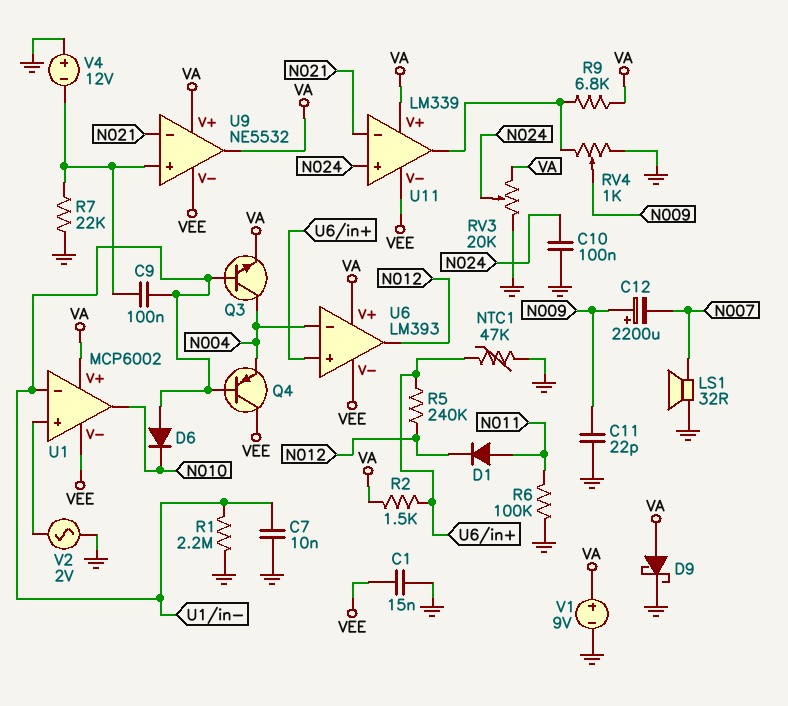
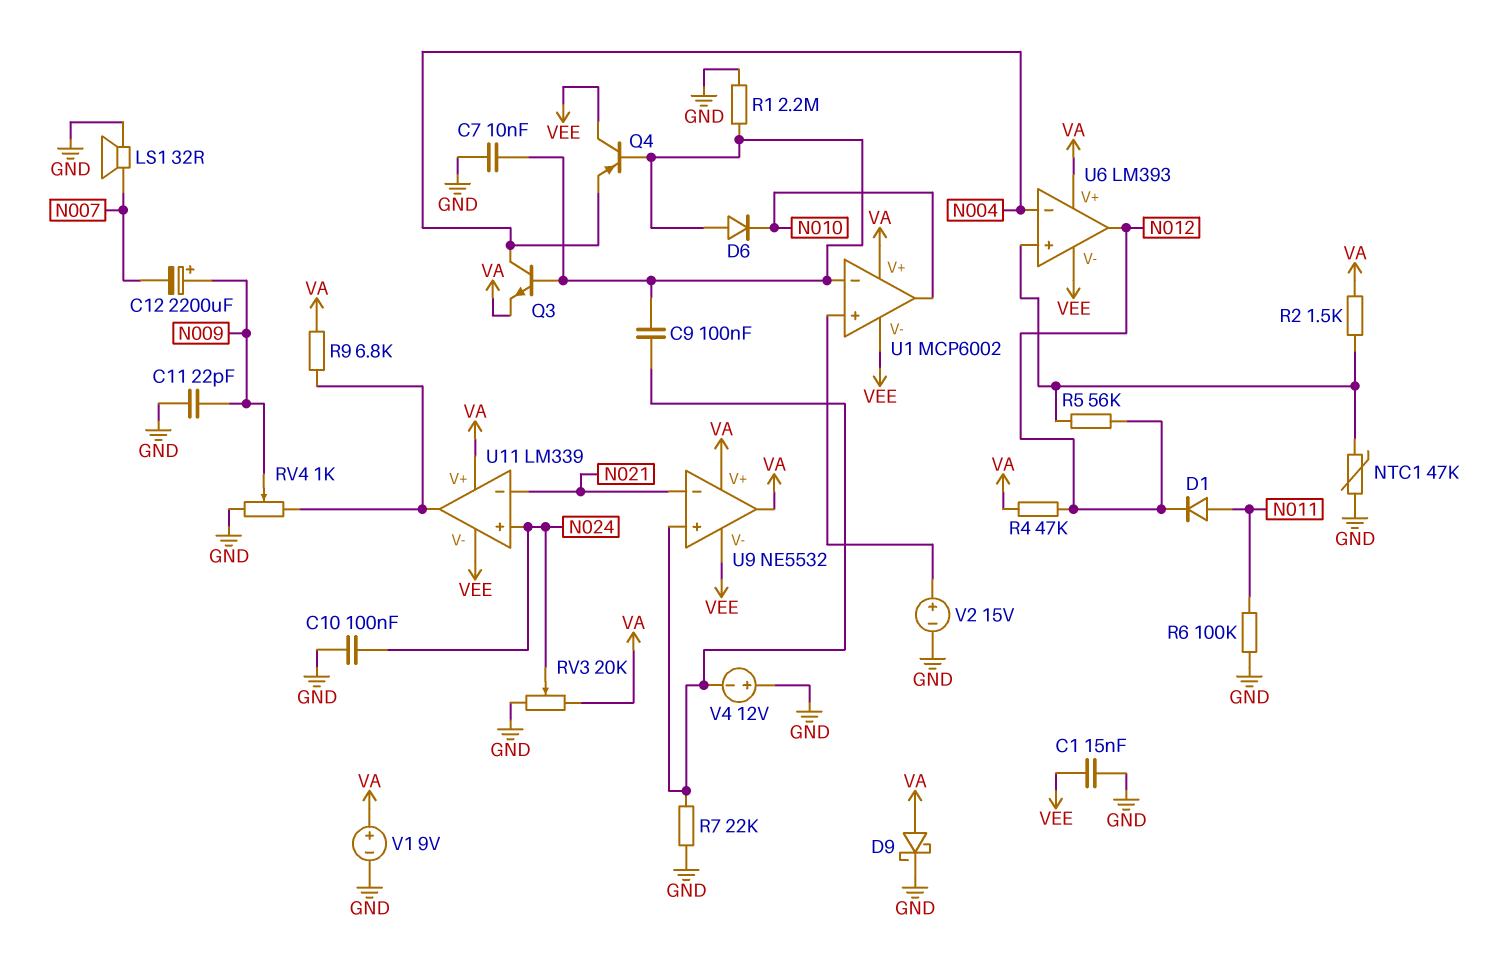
R4: none -> 47k (N012, VA)
R5: 240k (N012, U6/in+) -> 56k (N012, U6/in+)
V2: AC 2V (GND, U1/in+) -> 15V (plus U1/in+, minus GND)

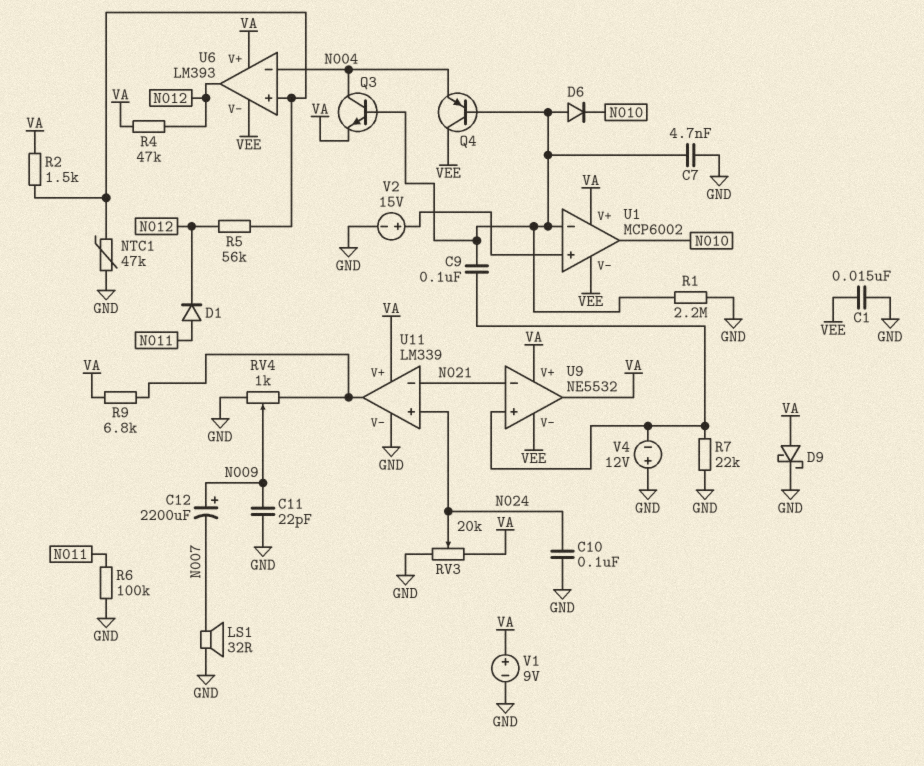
C7: 10nF (GND, U1/in-) -> 4.7nF (GND, U1/in-)
U11 pin V-: VEE -> GND

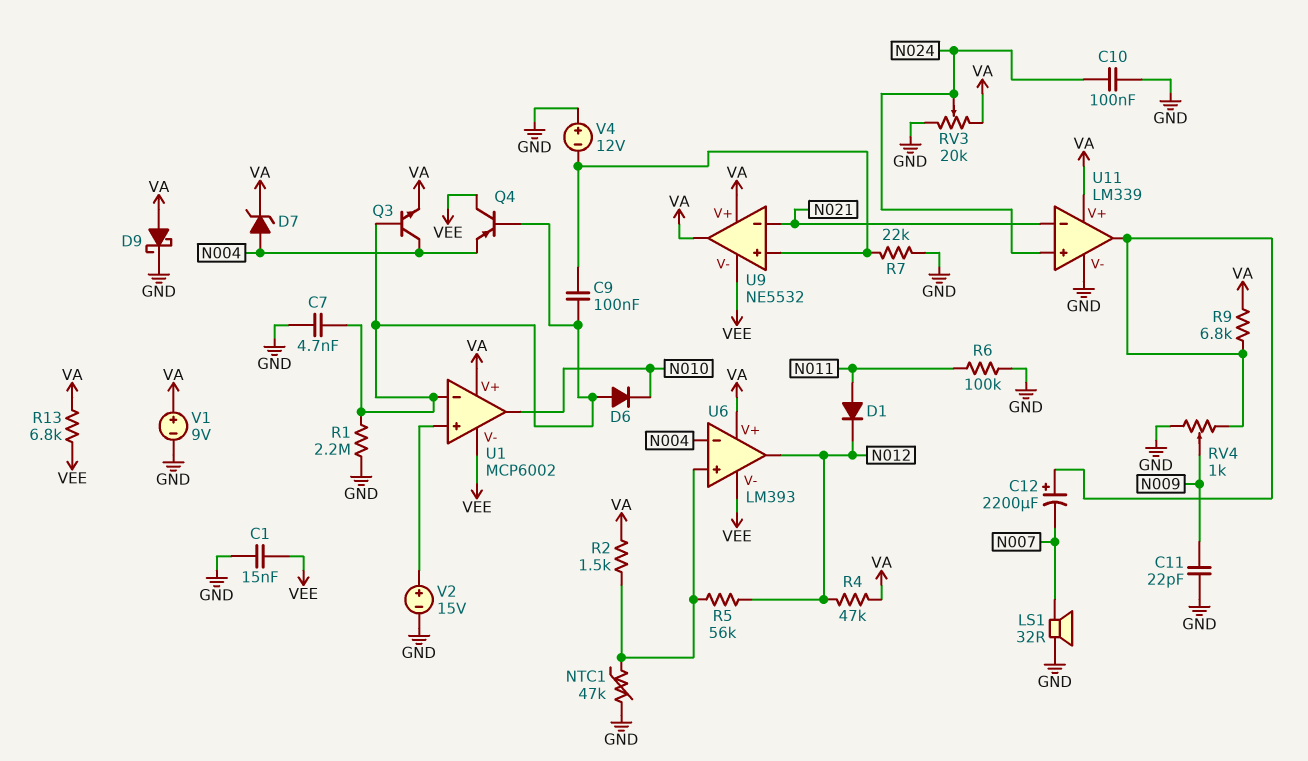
C12: 2200uF (plus N009, minus N007) -> 2200uF (plus U11/out, minus N007)
D7: none -> zener (A N004, K VA)
R13: none -> 6.8k (VA, VEE)

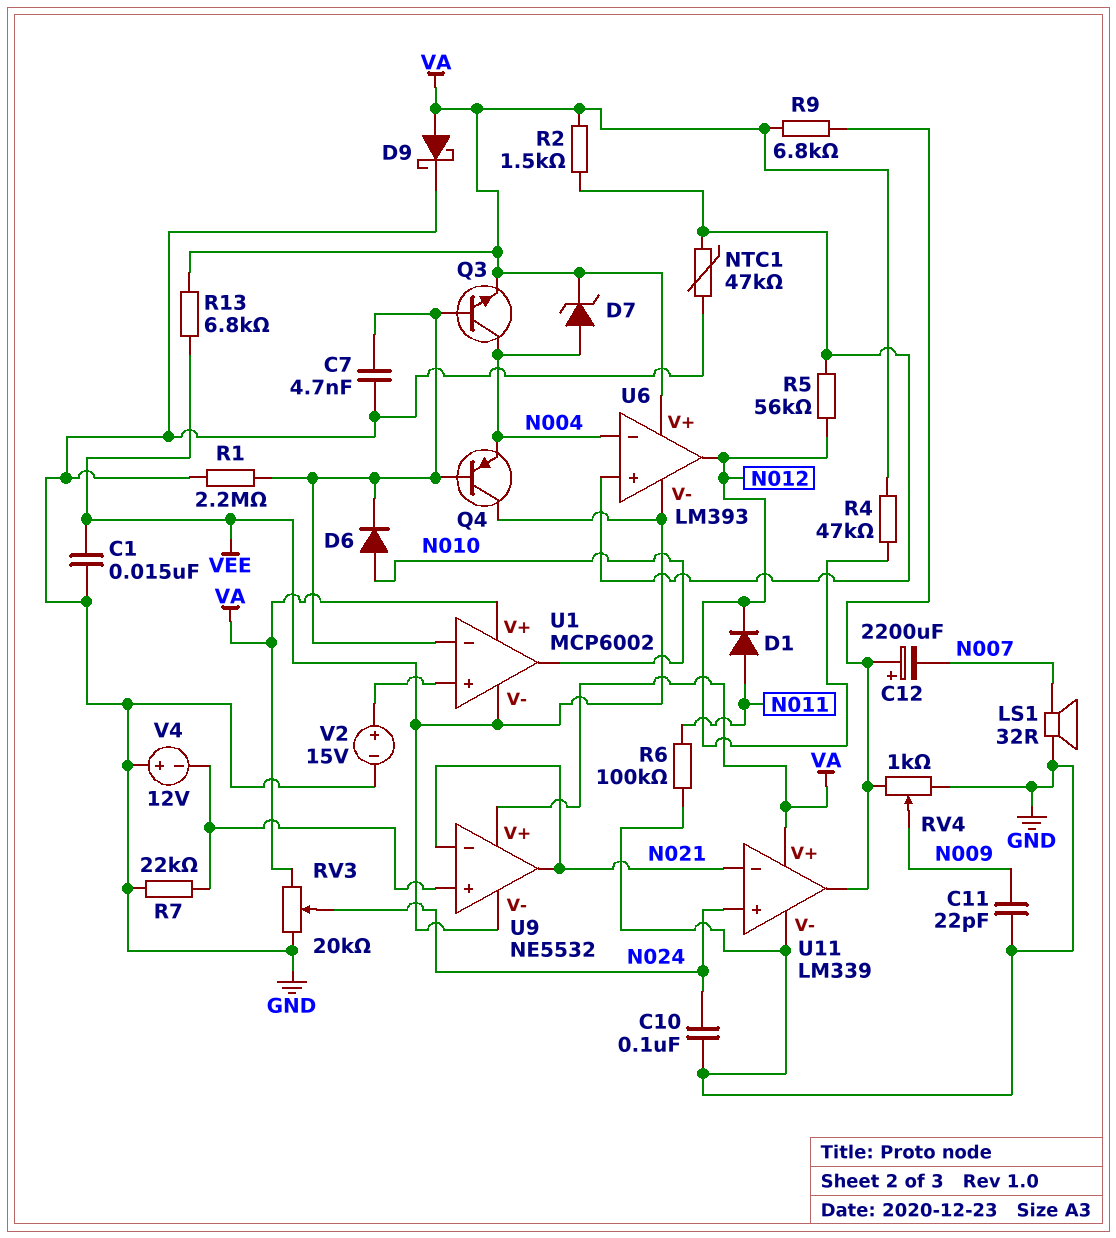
C9: 100nF (U1/in-, U9/in+) -> none
D6: diode (A U1/in-, K N010) -> diode (A N010, K U1/in-)
U9 pin out: VA -> N021
V1: 9V (plus VA, minus GND) -> none

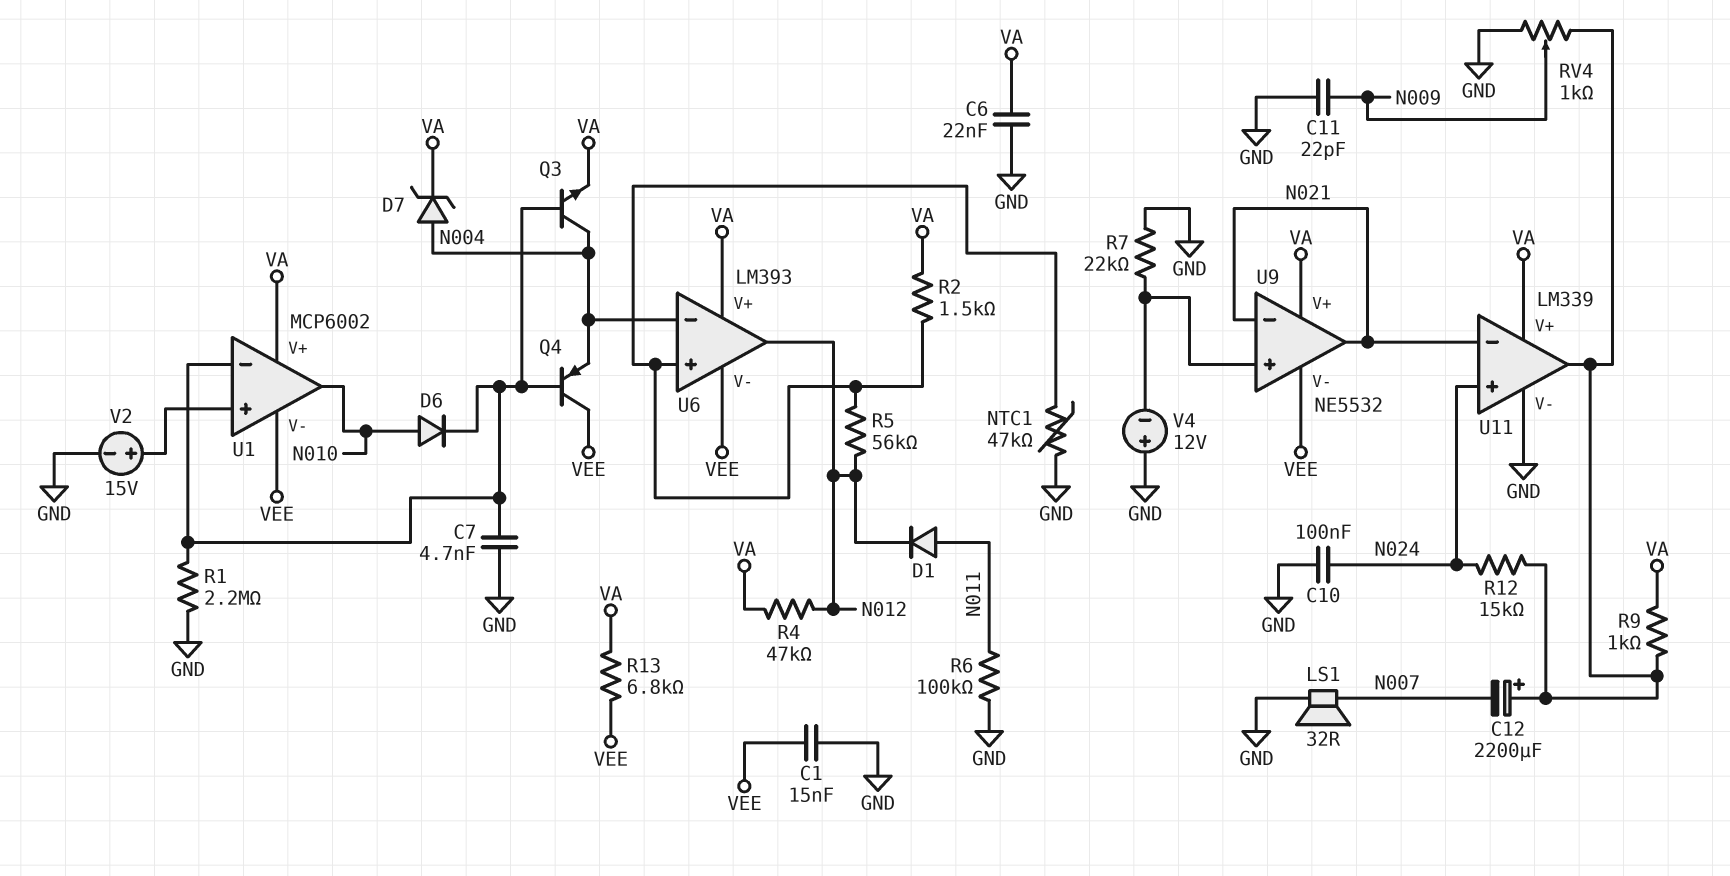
C6: none -> 22nF (GND, VA)
D9: schottky (A VA, K GND) -> none
R9: 6.8k (U11/out, VA) -> 1k (U11/out, VA)
R12: none -> 15k (N024, U11/out)
RV3: 20k (GND, VA, wiper N024) -> none

